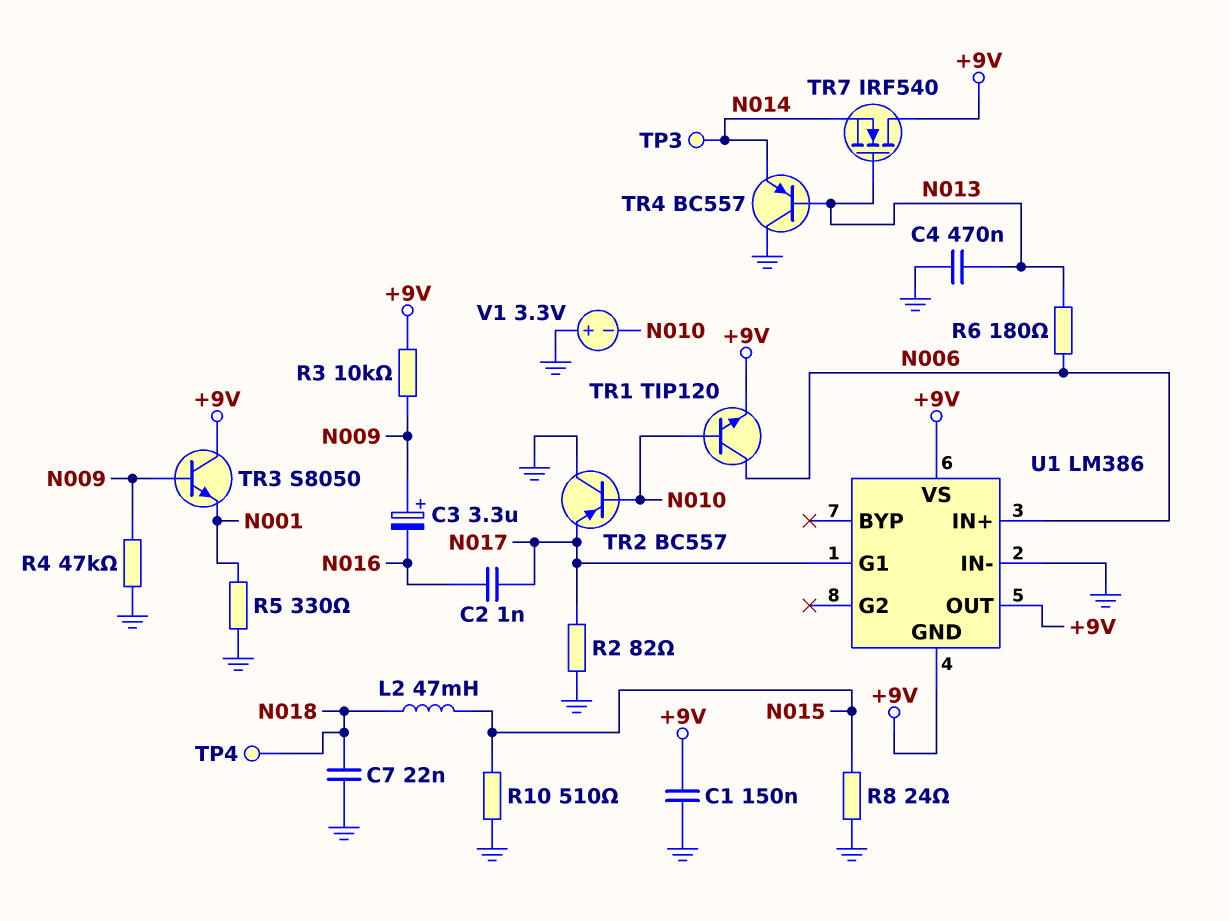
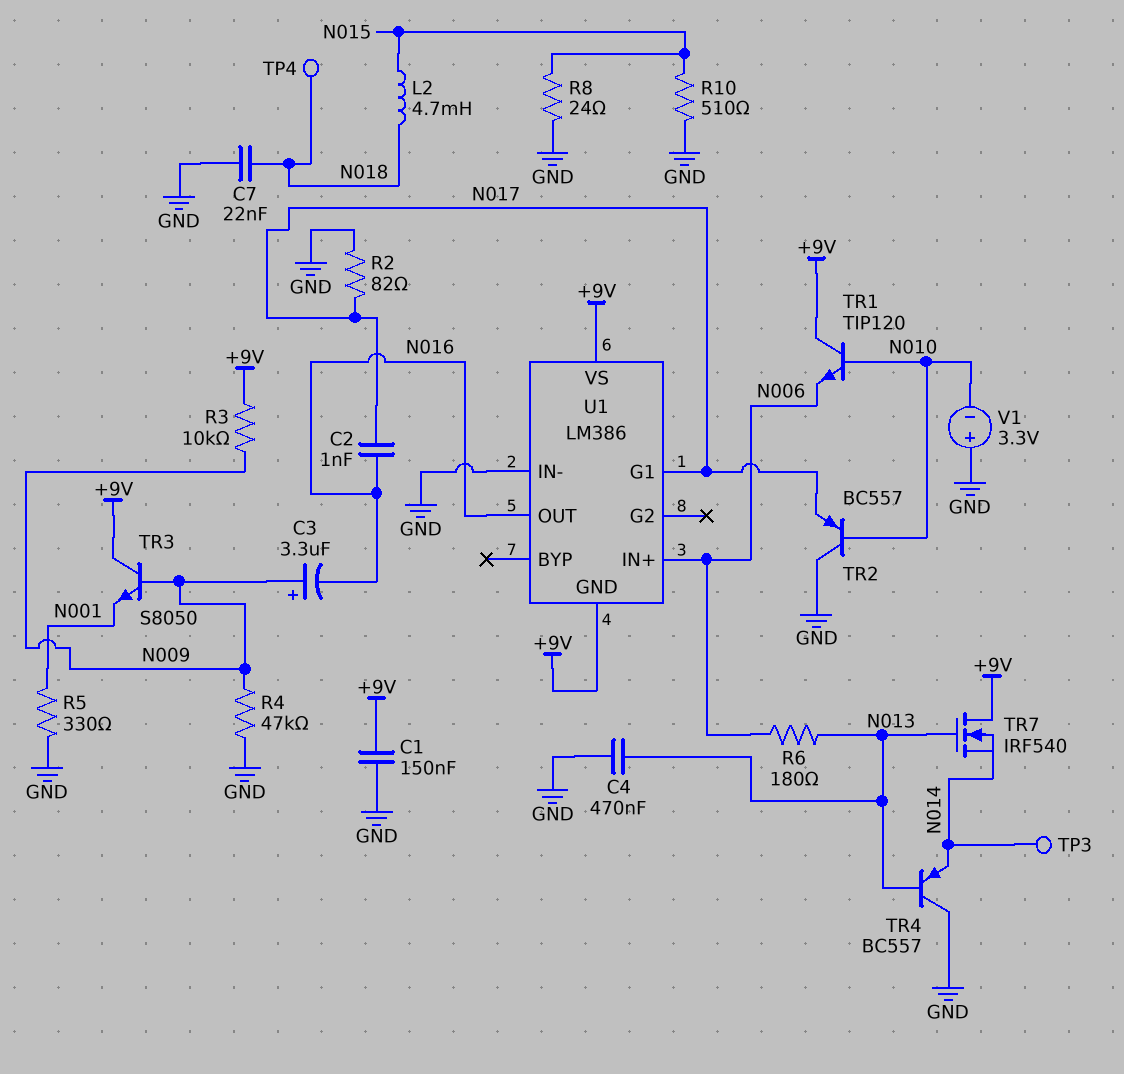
L2: 47mH (N015, N018) -> 4.7mH (N015, N018)
TR1: NPN TIP120 (B N010, C N006, E +9V) -> NPN TIP120 (B N010, C +9V, E N006)
U1 pin OUT: +9V -> N016

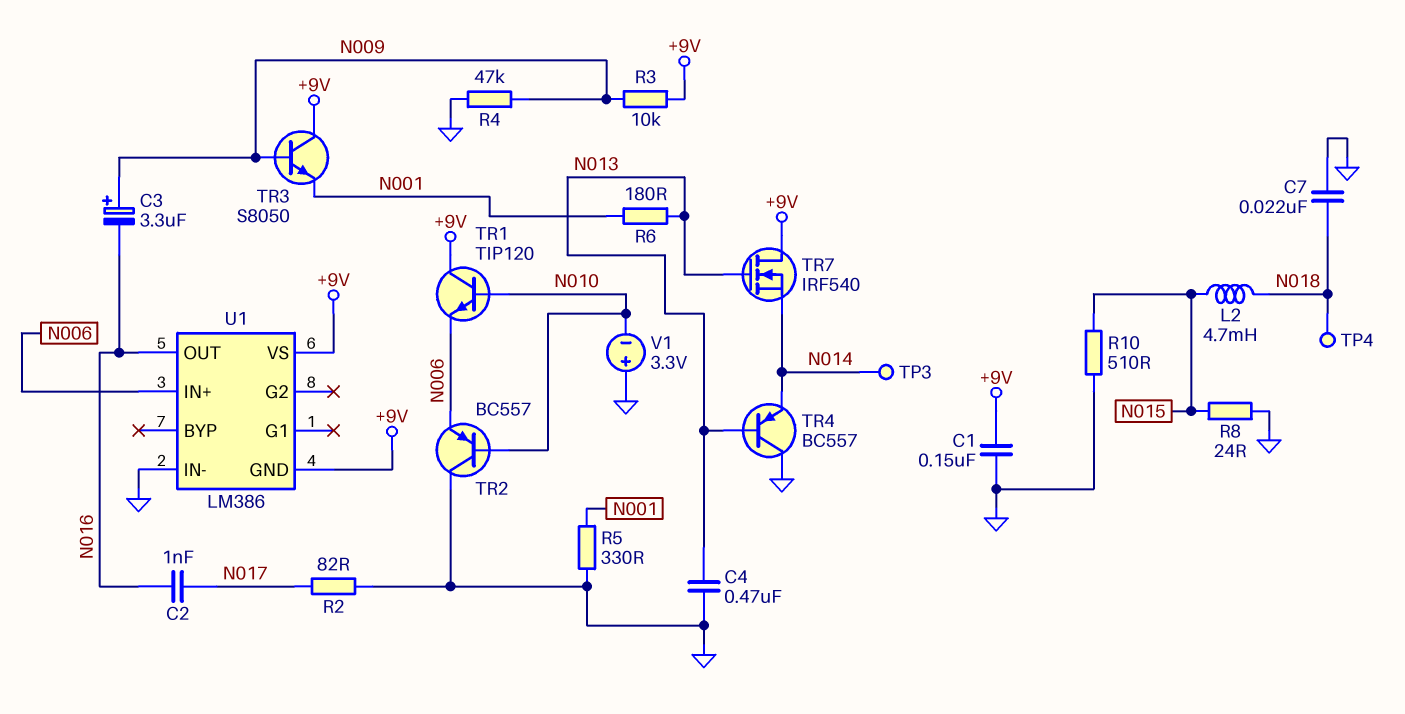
R6: 180 (N006, N013) -> 180 (N001, N013)
TR2: PNP BC557 (B N010, C GND, E N017) -> PNP BC557 (B N010, C GND, E N006)
U1 pin G1: N017 -> none

